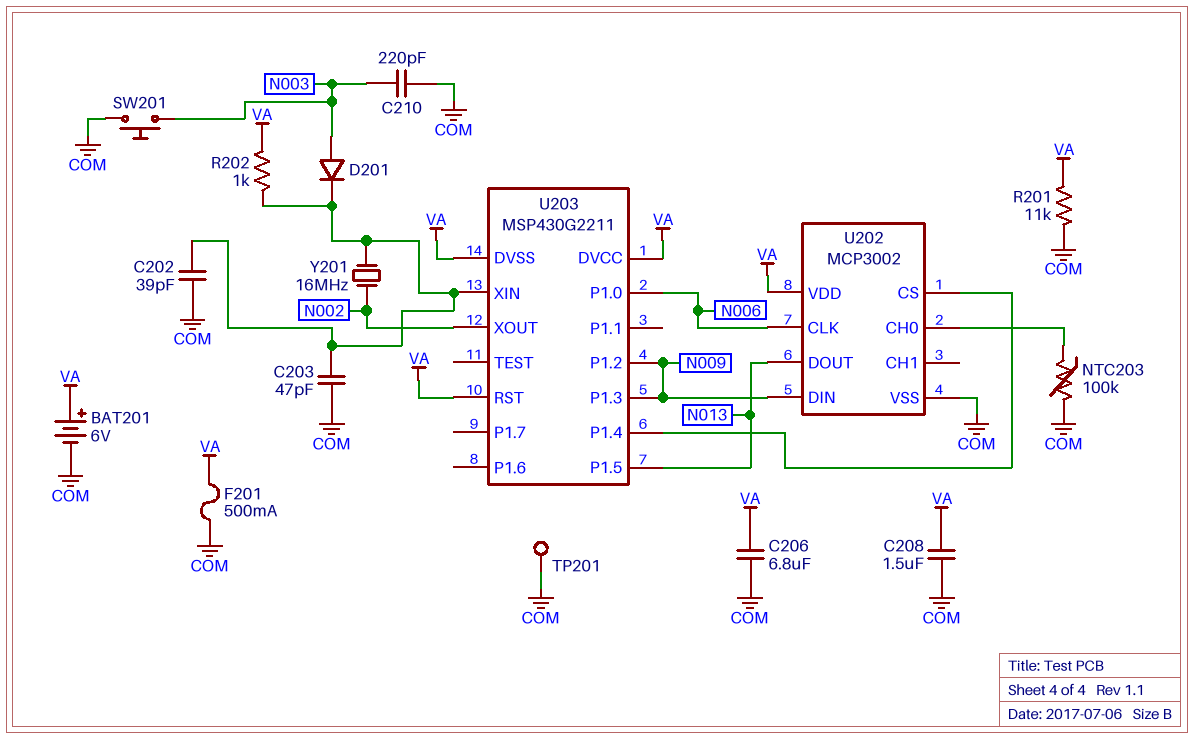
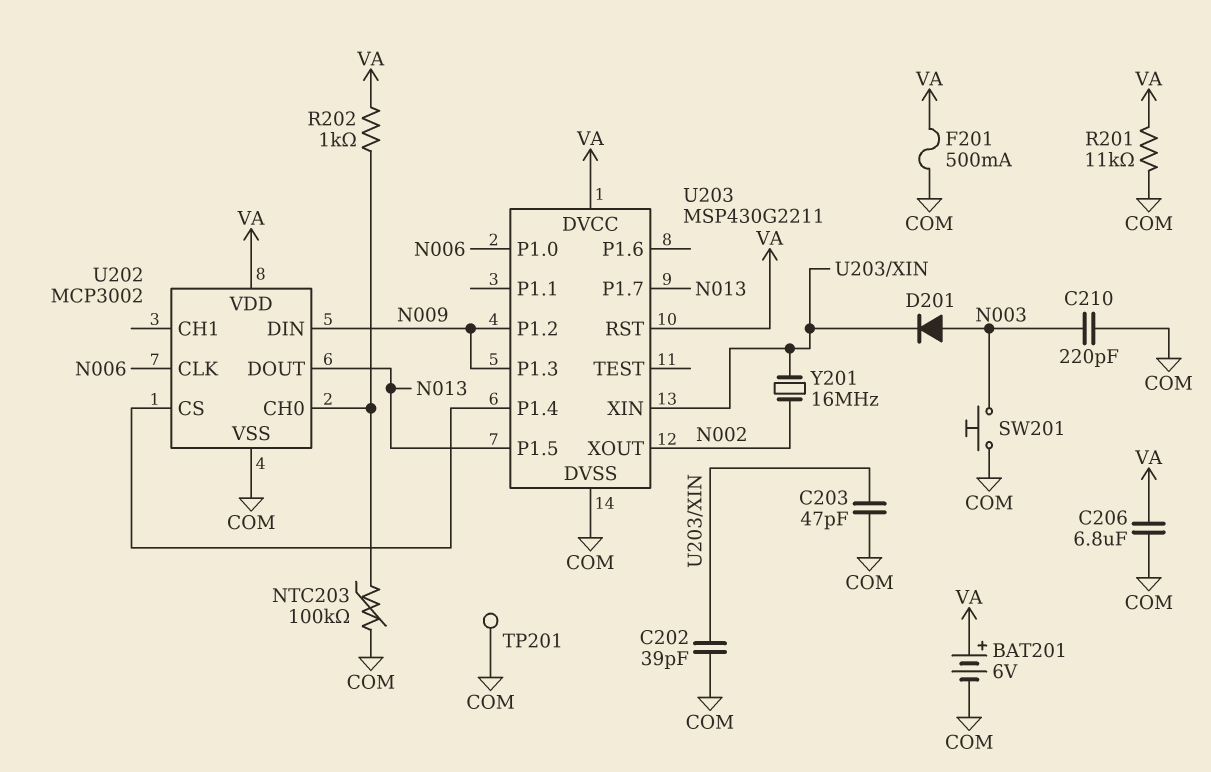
C208: 1.5uF (COM, VA) -> none
R202: 1k (U203/XIN, VA) -> 1k (U202/CH0, VA)
U203 pin DVSS: VA -> COM
U203 pin P1.7: none -> N013

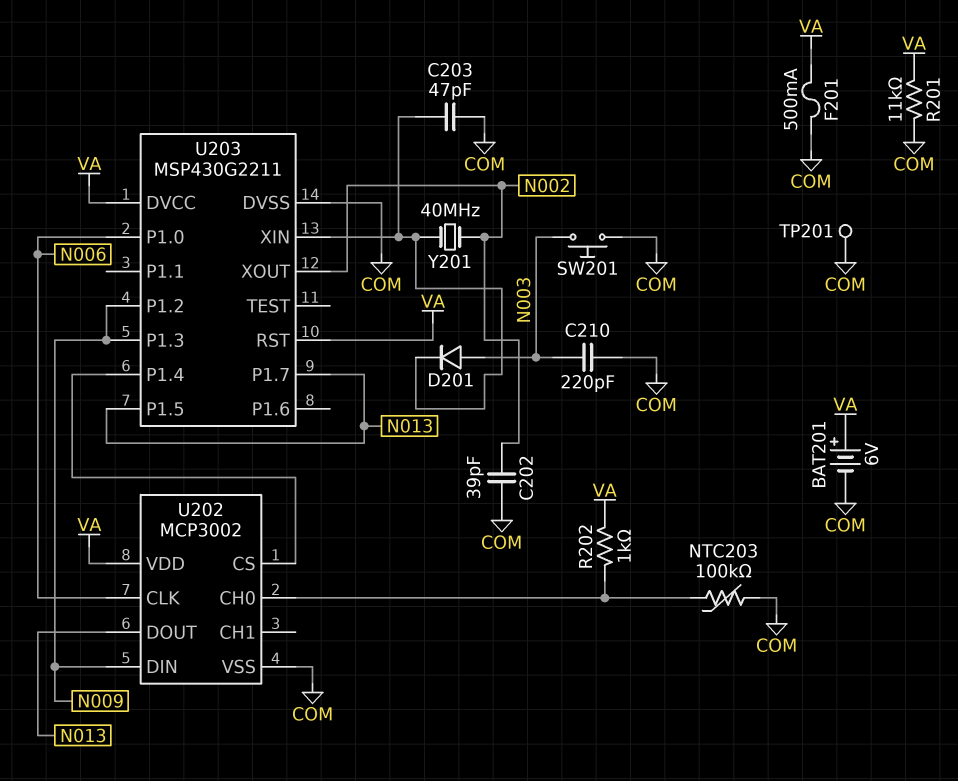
C202: 39pF (COM, U203/XIN) -> 39pF (COM, N002)
C206: 6.8uF (COM, VA) -> none
Y201: 16MHz (N002, U203/XIN) -> 40MHz (N002, U203/XIN)

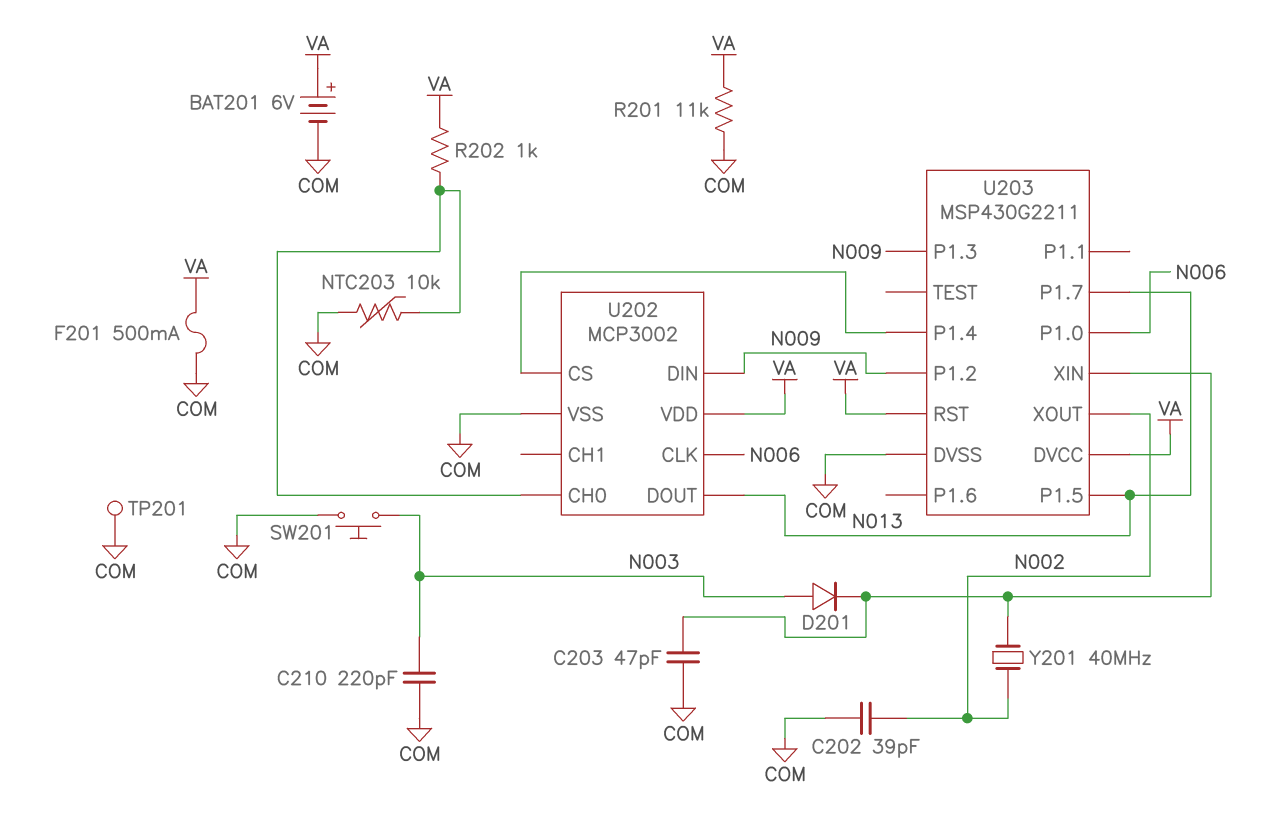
NTC203: 100k (COM, U202/CH0) -> 10k (COM, U202/CH0)

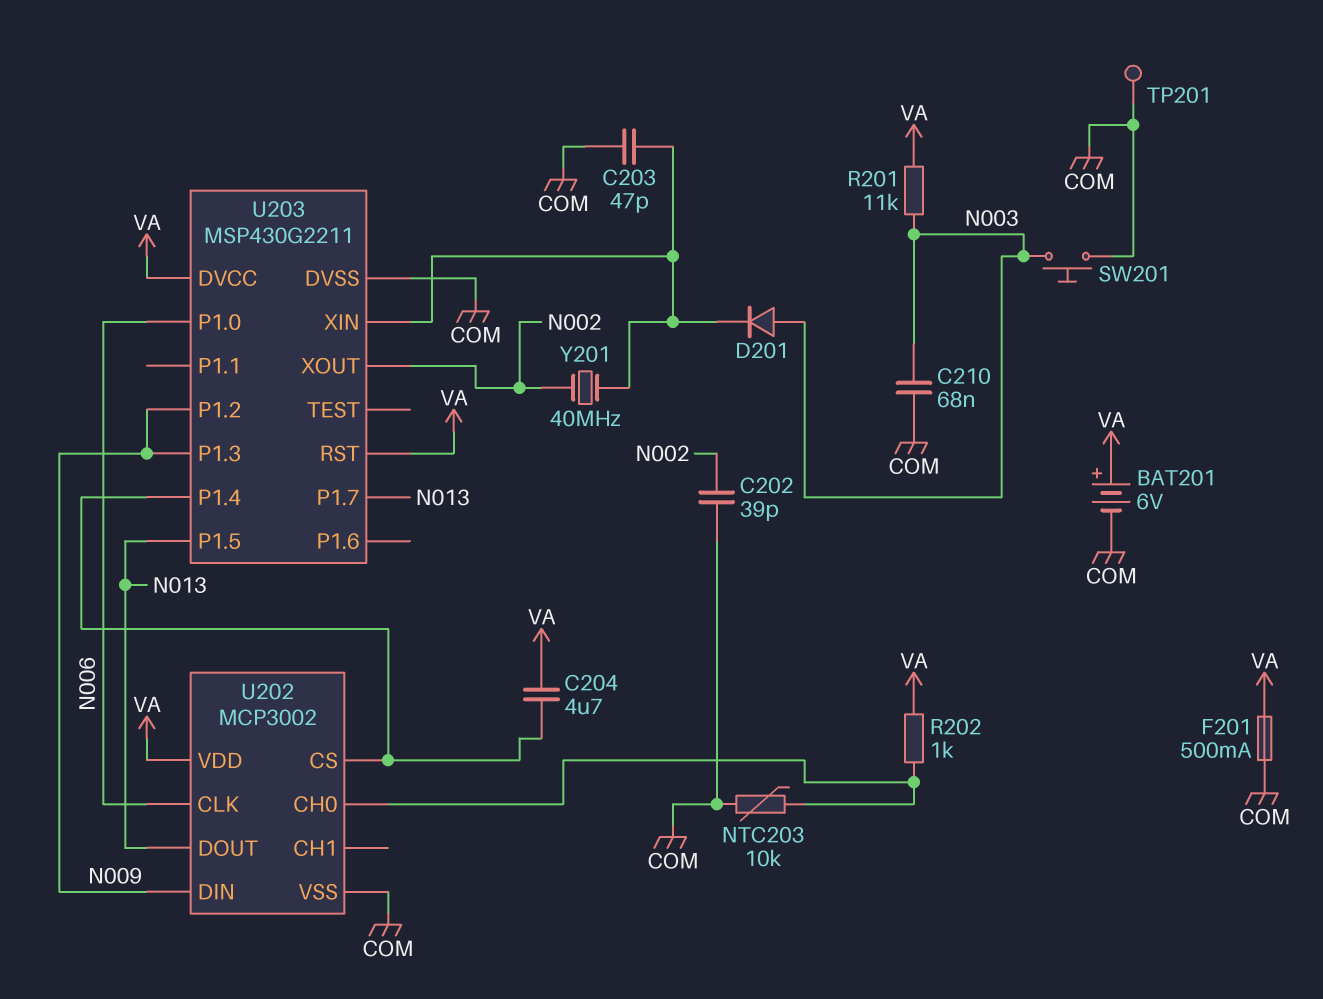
C204: none -> 4.7uF (U202/CS, VA)
C210: 220pF (COM, N003) -> 68nF (COM, N003)
R201: 11k (COM, VA) -> 11k (N003, VA)

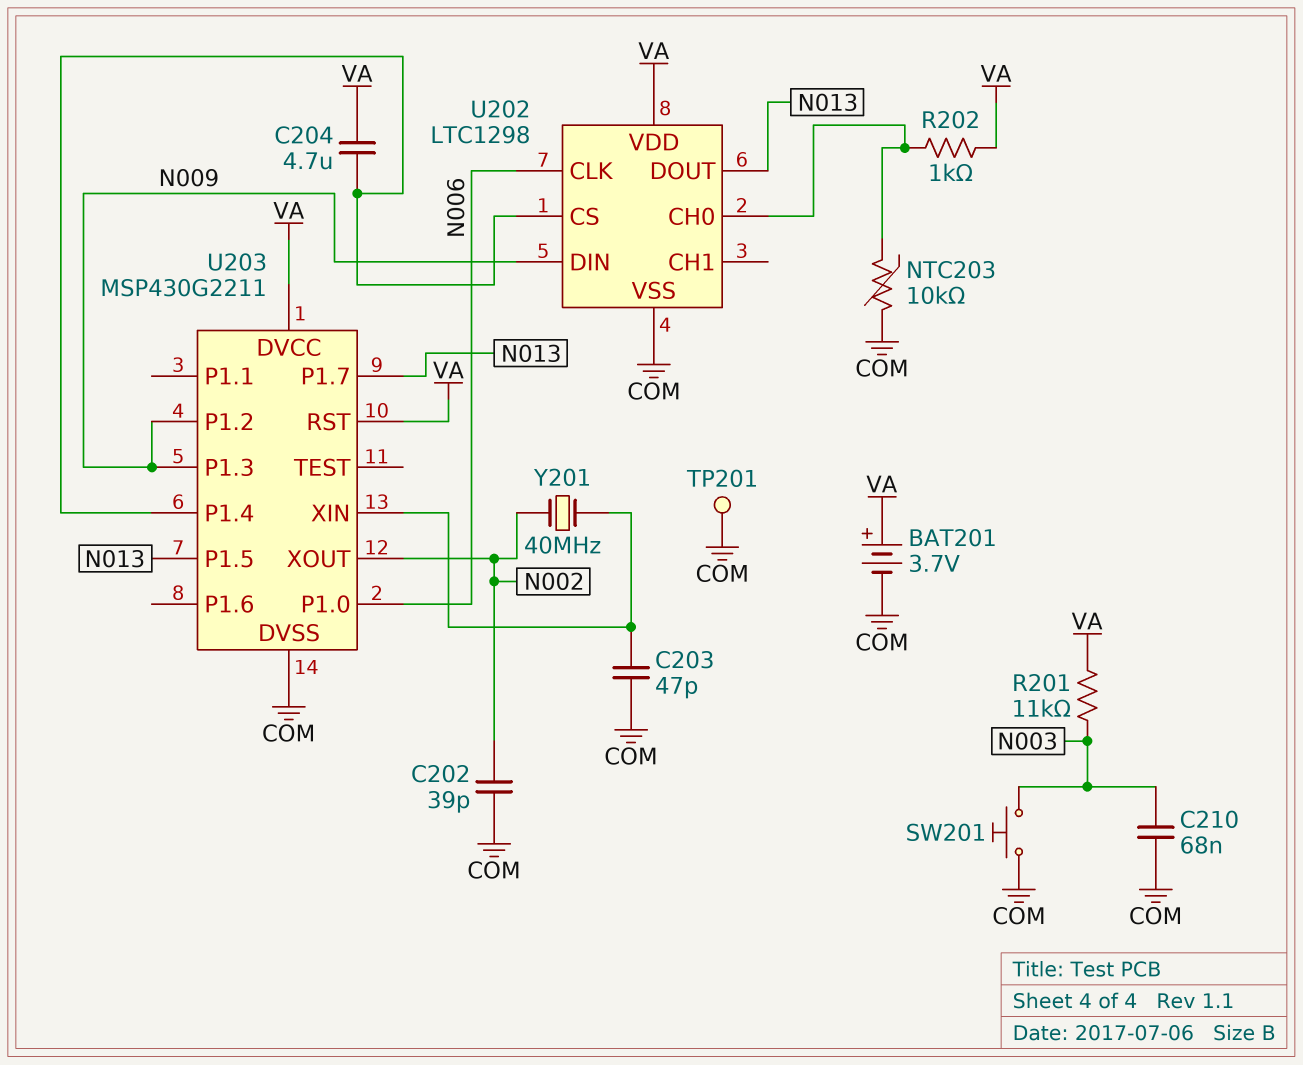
BAT201: 6V (plus VA, minus COM) -> 3.7V (plus VA, minus COM)
D201: diode (A N003, K U203/XIN) -> none
F201: 500mA (COM, VA) -> none
U202: MCP3002 -> LTC1298

